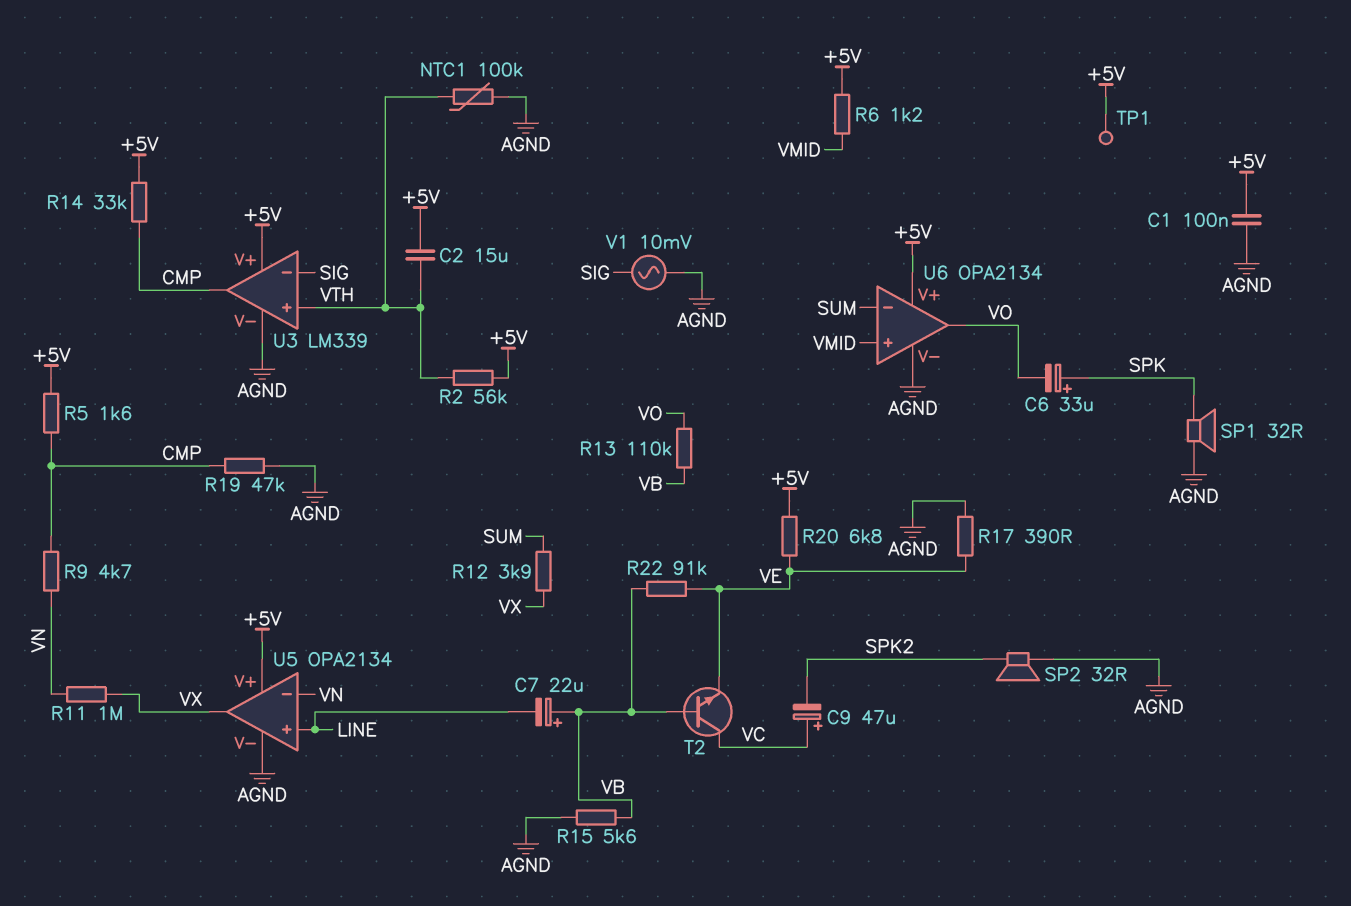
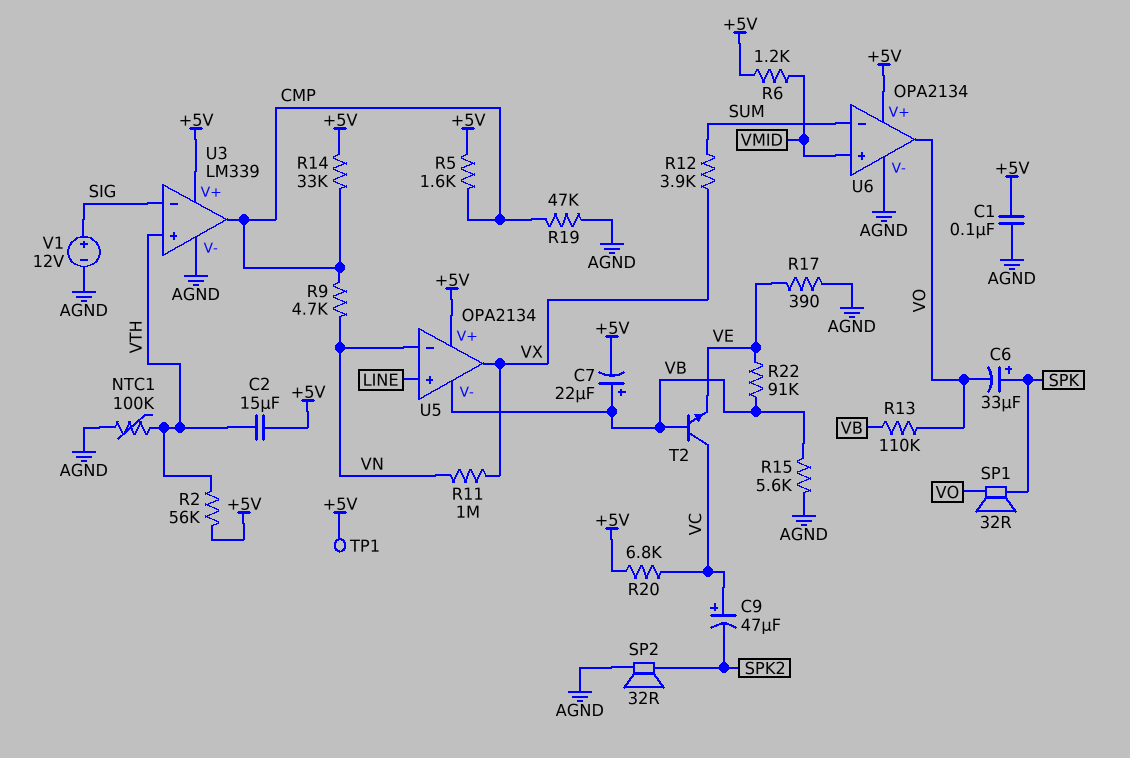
C7: 22uF (plus VB, minus LINE) -> 22uF (plus VB, minus +5V)
R20: 6.8k (+5V, VE) -> 6.8k (+5V, VC)
SP1: speaker 32R (AGND, SPK) -> speaker 32R (SPK, VO)
U5 pin V-: AGND -> VB
V1: AC 10mV (AGND, SIG) -> 12V (plus SIG, minus AGND)

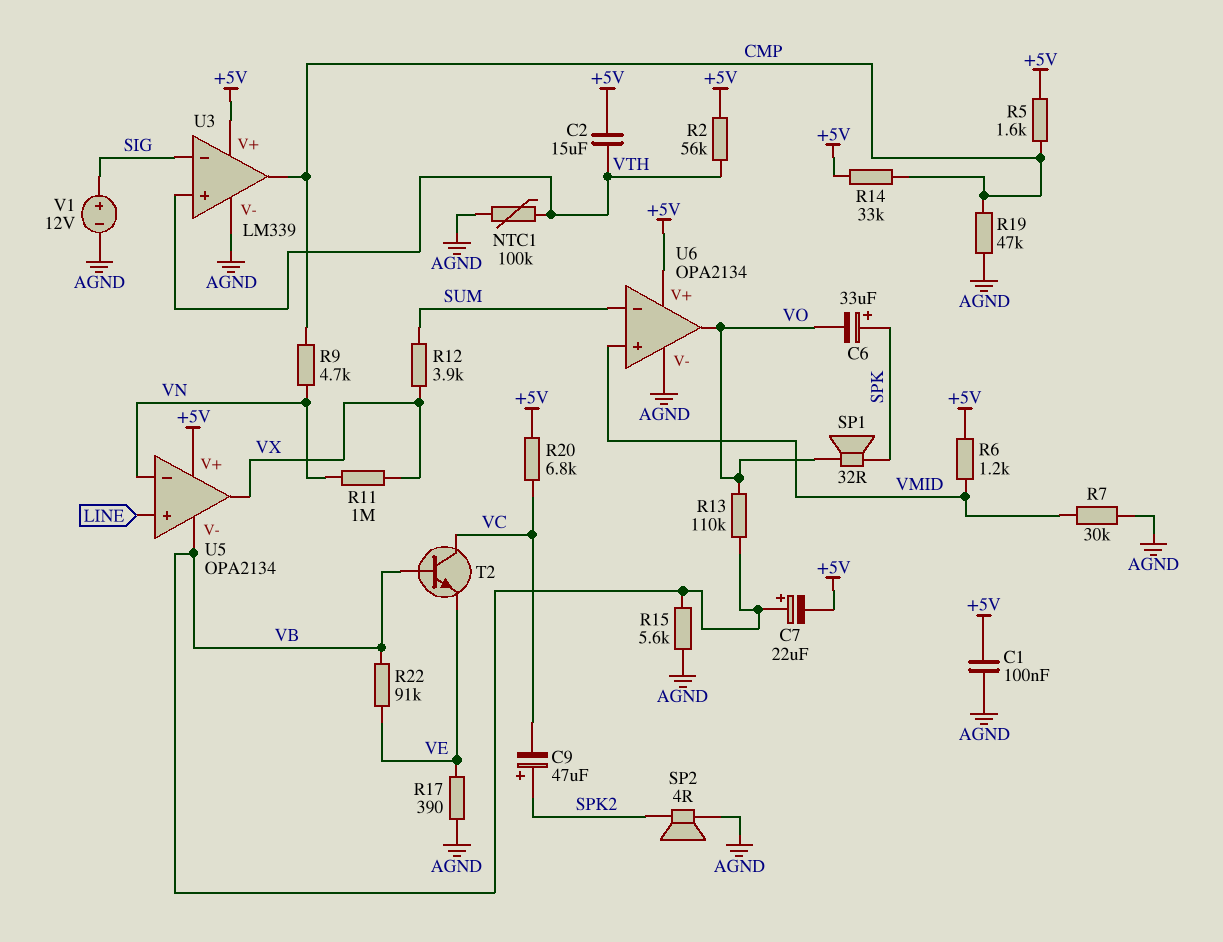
C9: 47uF (plus VC, minus SPK2) -> 47uF (plus SPK2, minus VC)
R7: none -> 30k (AGND, VMID)
SP2: speaker 32R (AGND, SPK2) -> speaker 4R (AGND, SPK2)
TP1: test point (+5V) -> none

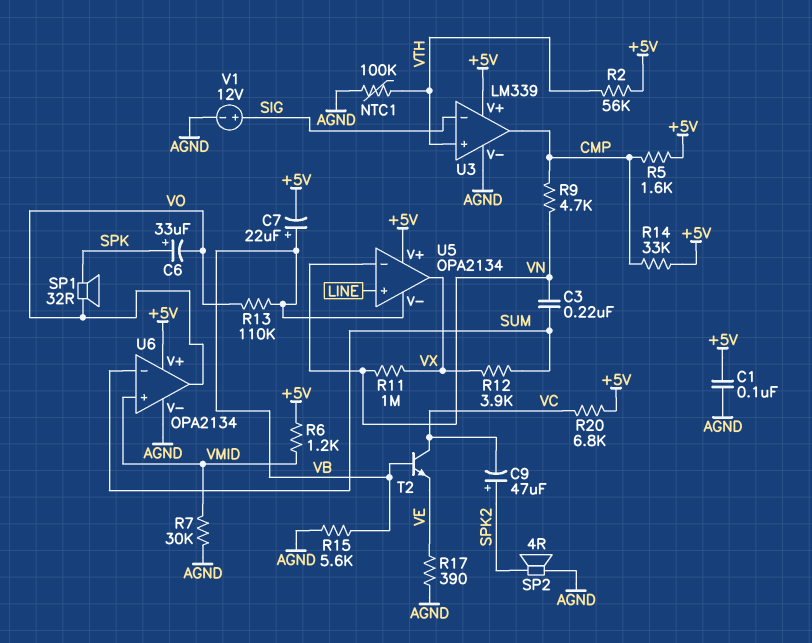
C2: 15uF (+5V, VTH) -> none
C3: none -> 220nF (SUM, VN)
R19: 47k (AGND, CMP) -> none
R22: 91k (VB, VE) -> none

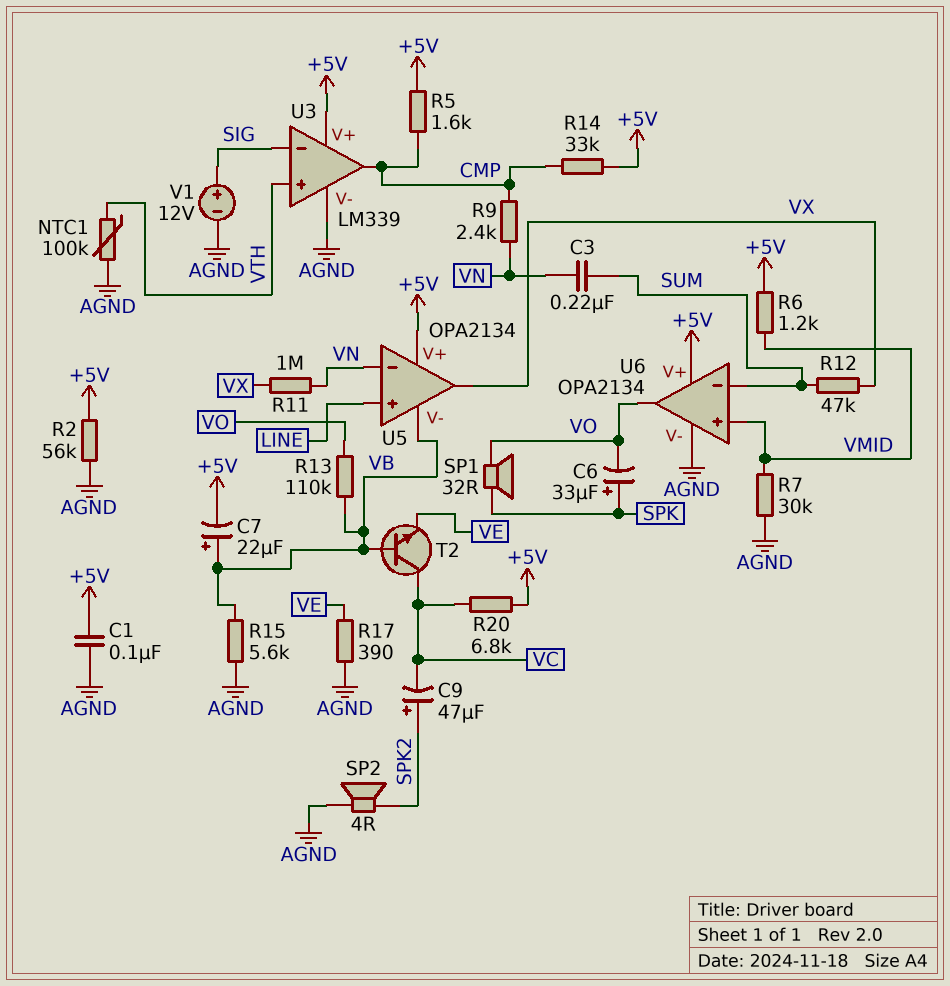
R2: 56k (+5V, VTH) -> 56k (+5V, AGND)
R9: 4.7k (CMP, VN) -> 2.4k (CMP, VN)
R12: 3.9k (SUM, VX) -> 47k (SUM, VX)

